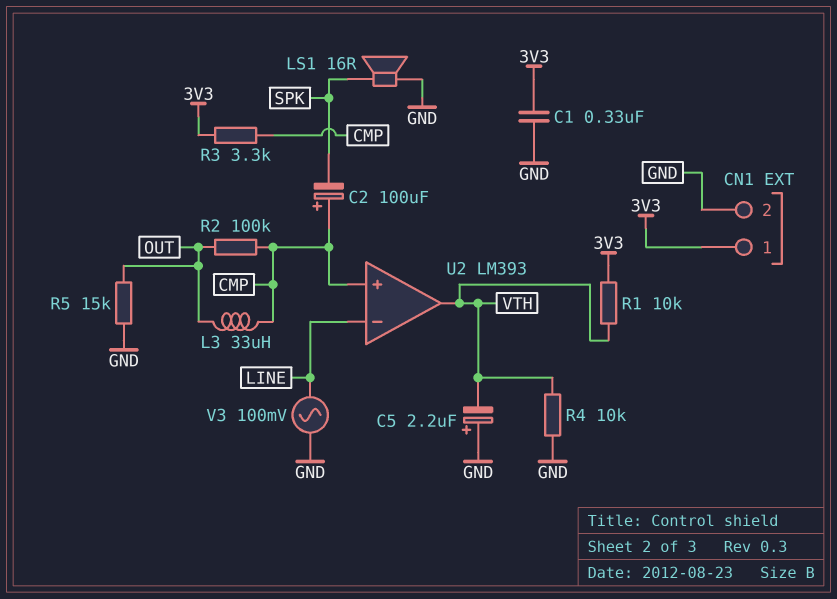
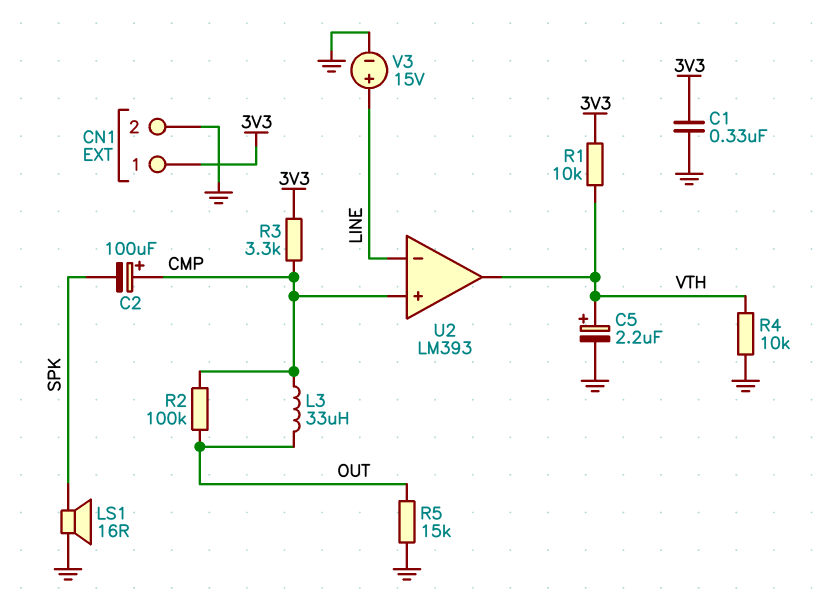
C5: 2.2uF (plus GND, minus VTH) -> 2.2uF (plus VTH, minus GND)
V3: AC 100mV (GND, LINE) -> 15V (plus LINE, minus GND)

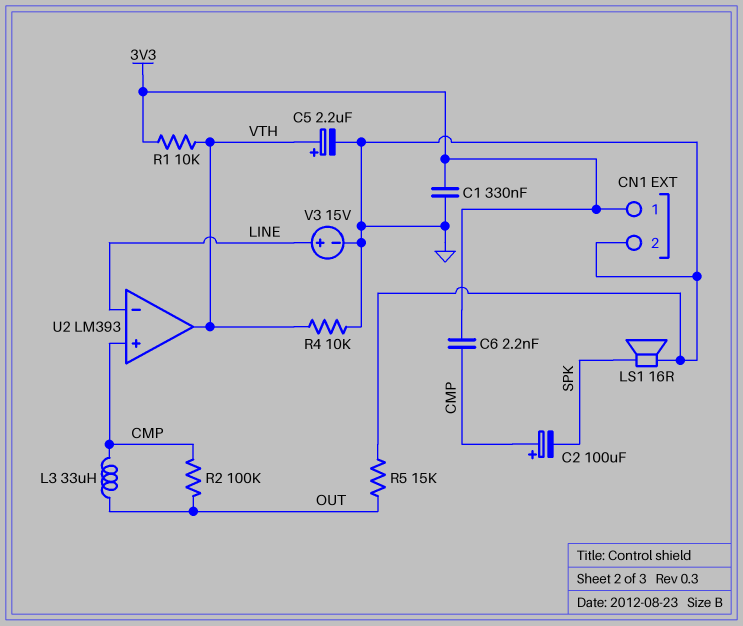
C6: none -> 2.2nF (3V3, CMP)
R3: 3.3k (3V3, CMP) -> none

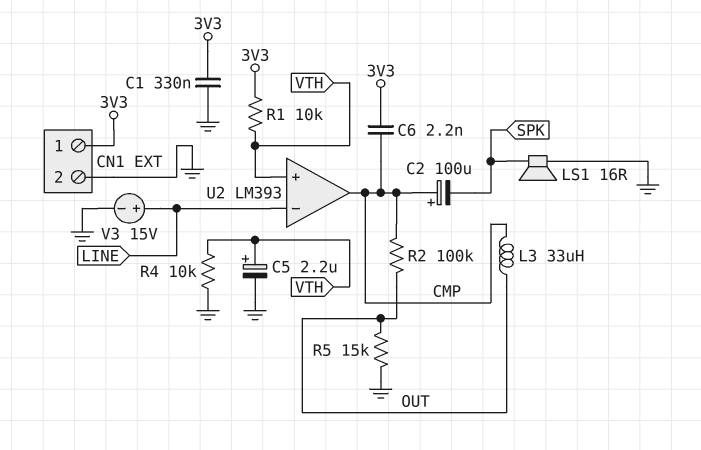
U2 pin in+: CMP -> VTH
U2 pin out: VTH -> CMP

